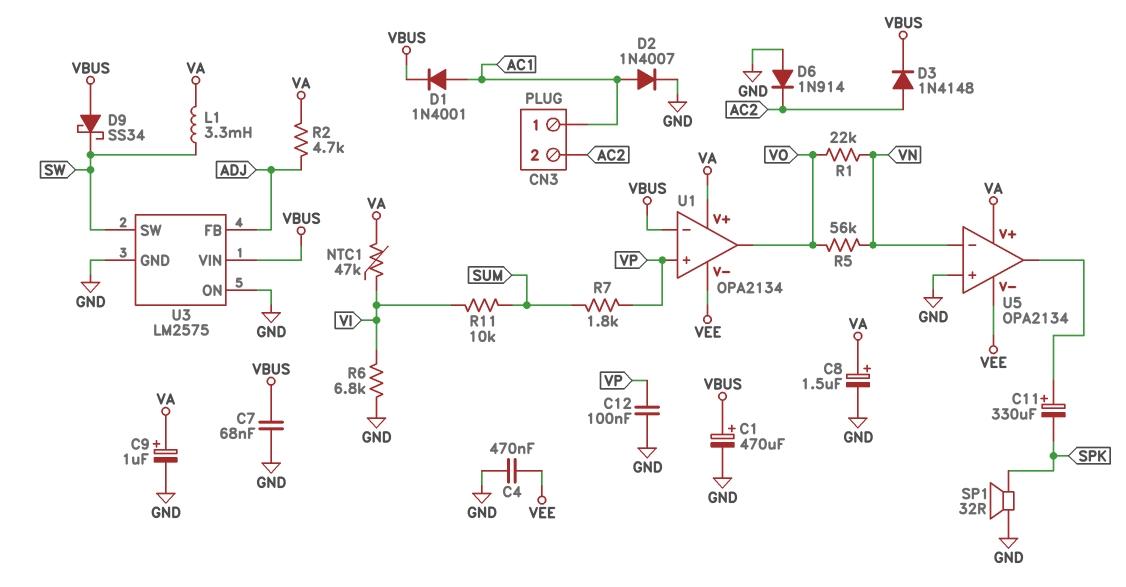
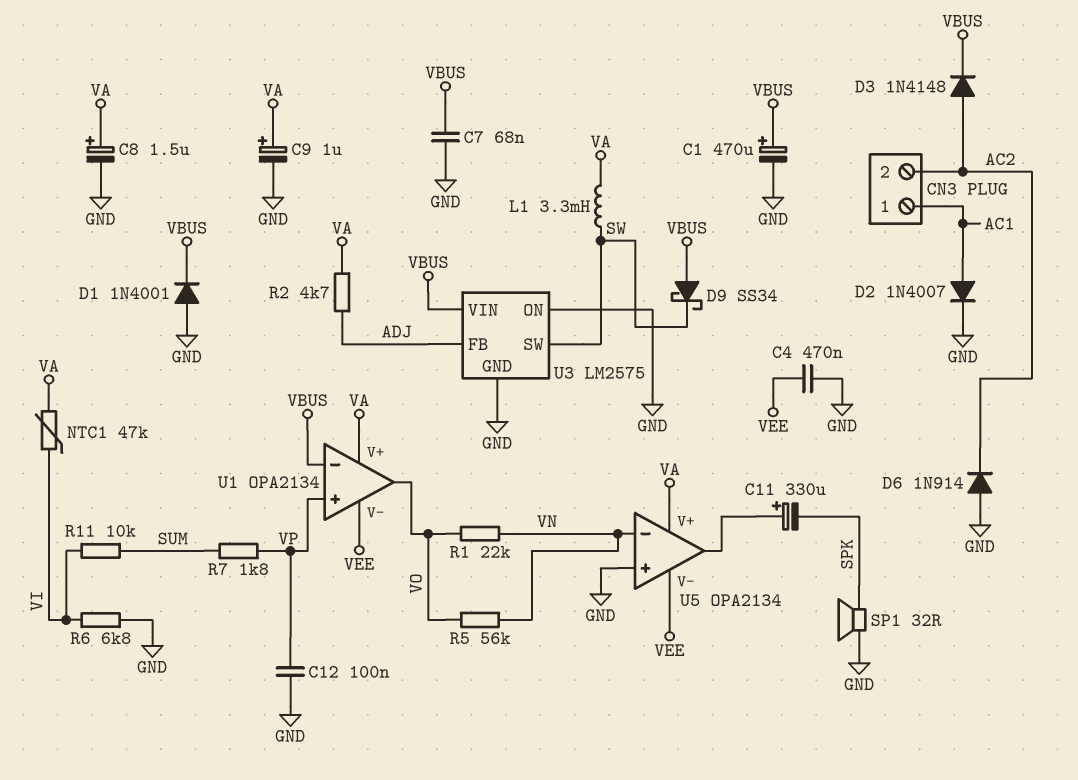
D1: diode 1N4001 (A AC1, K VBUS) -> diode 1N4001 (A GND, K VBUS)

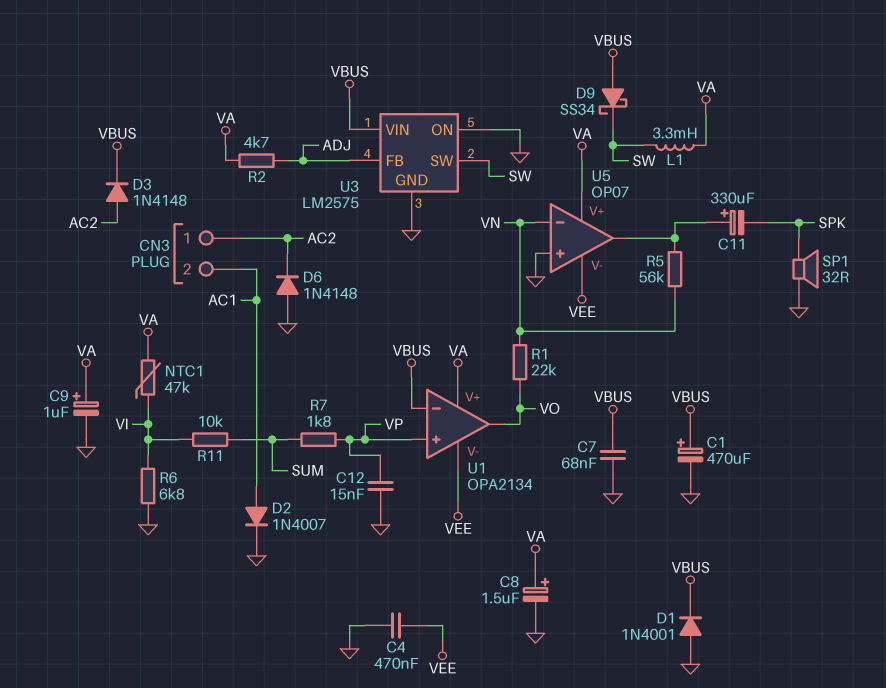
C12: 100nF (GND, VP) -> 15nF (GND, VP)
CN3 pin 1: AC1 -> AC2
CN3 pin 2: AC2 -> AC1
D6: diode 1N914 (A GND, K AC2) -> diode 1N4148 (A GND, K AC2)
R5: 56k (VN, VO) -> 56k (U5/out, VN)
U5: OPA2134 -> OP07

